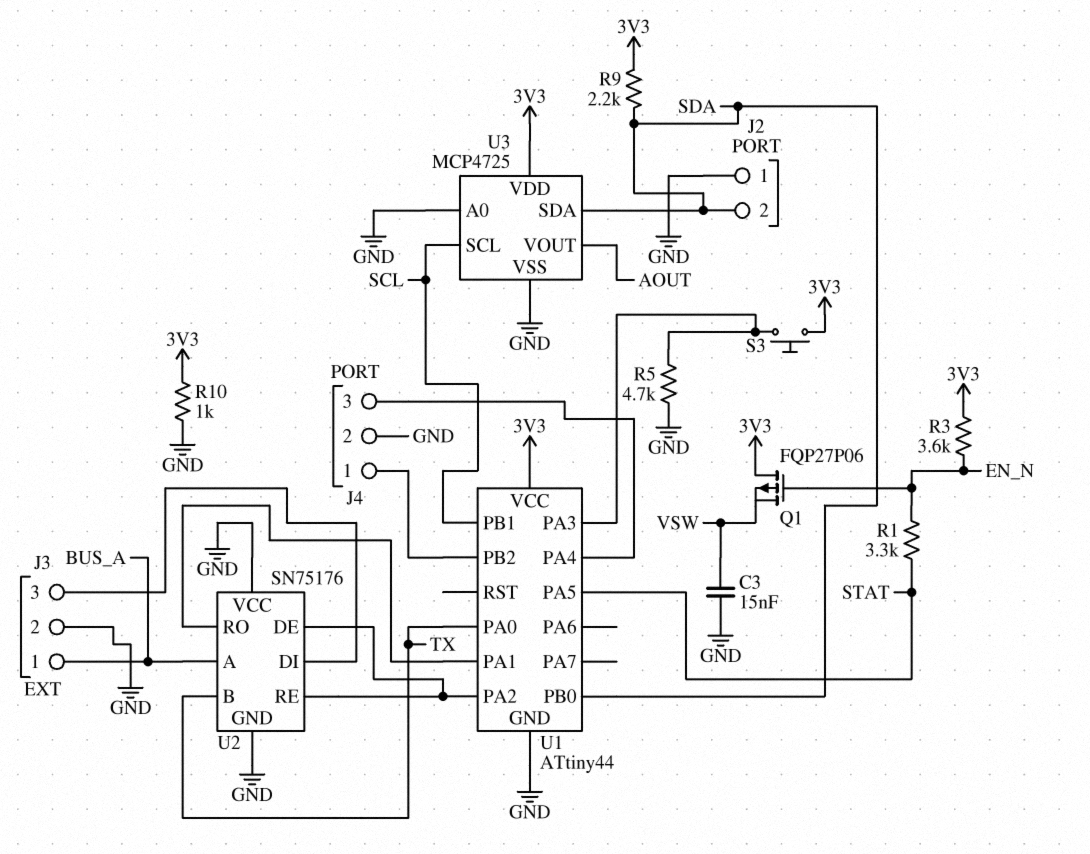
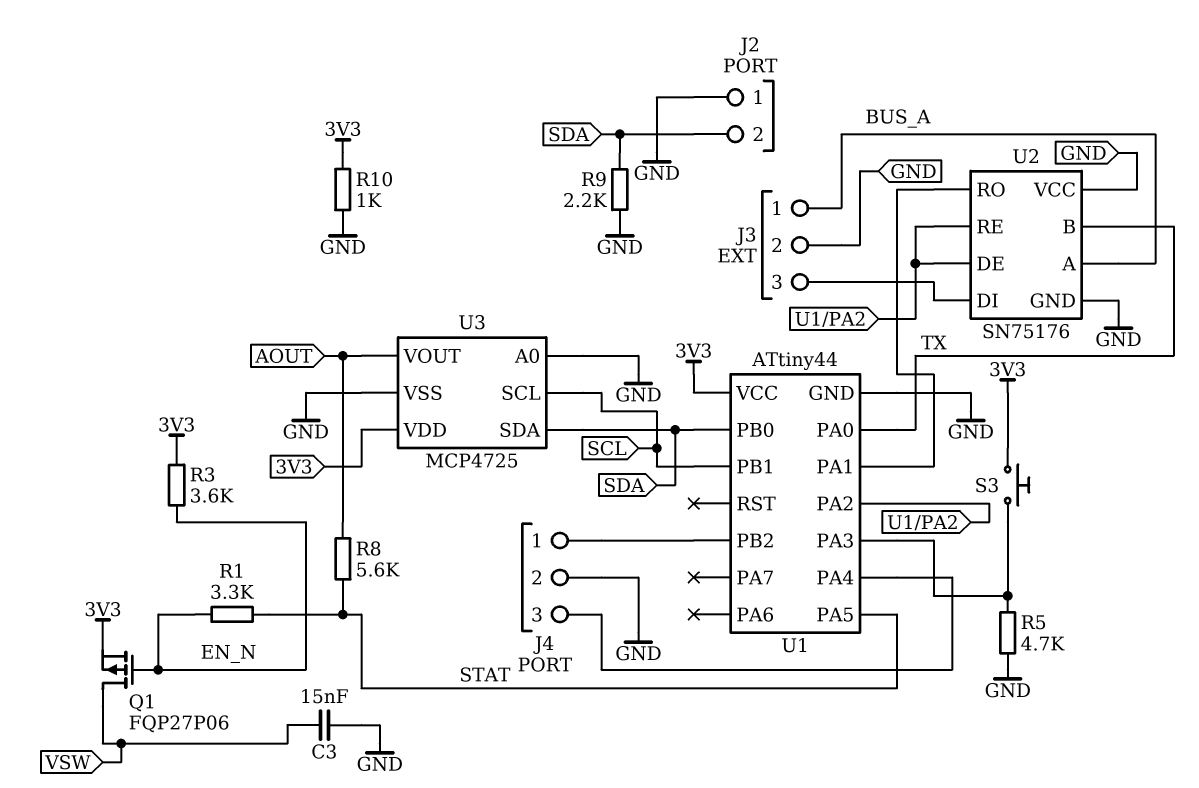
Q1: PMOS FQP27P06 (G EN_N, D 3V3, S VSW) -> PMOS FQP27P06 (G EN_N, D VSW, S 3V3)
R8: none -> 5.6k (AOUT, STAT)
R9: 2.2k (3V3, SDA) -> 2.2k (GND, SDA)

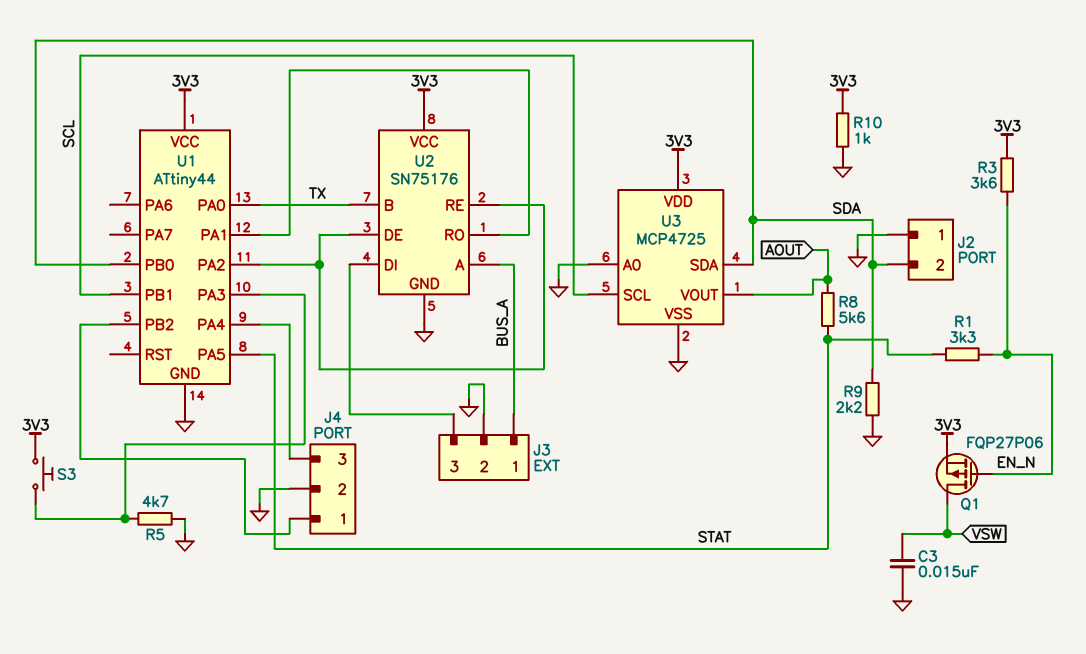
U2 pin VCC: GND -> 3V3

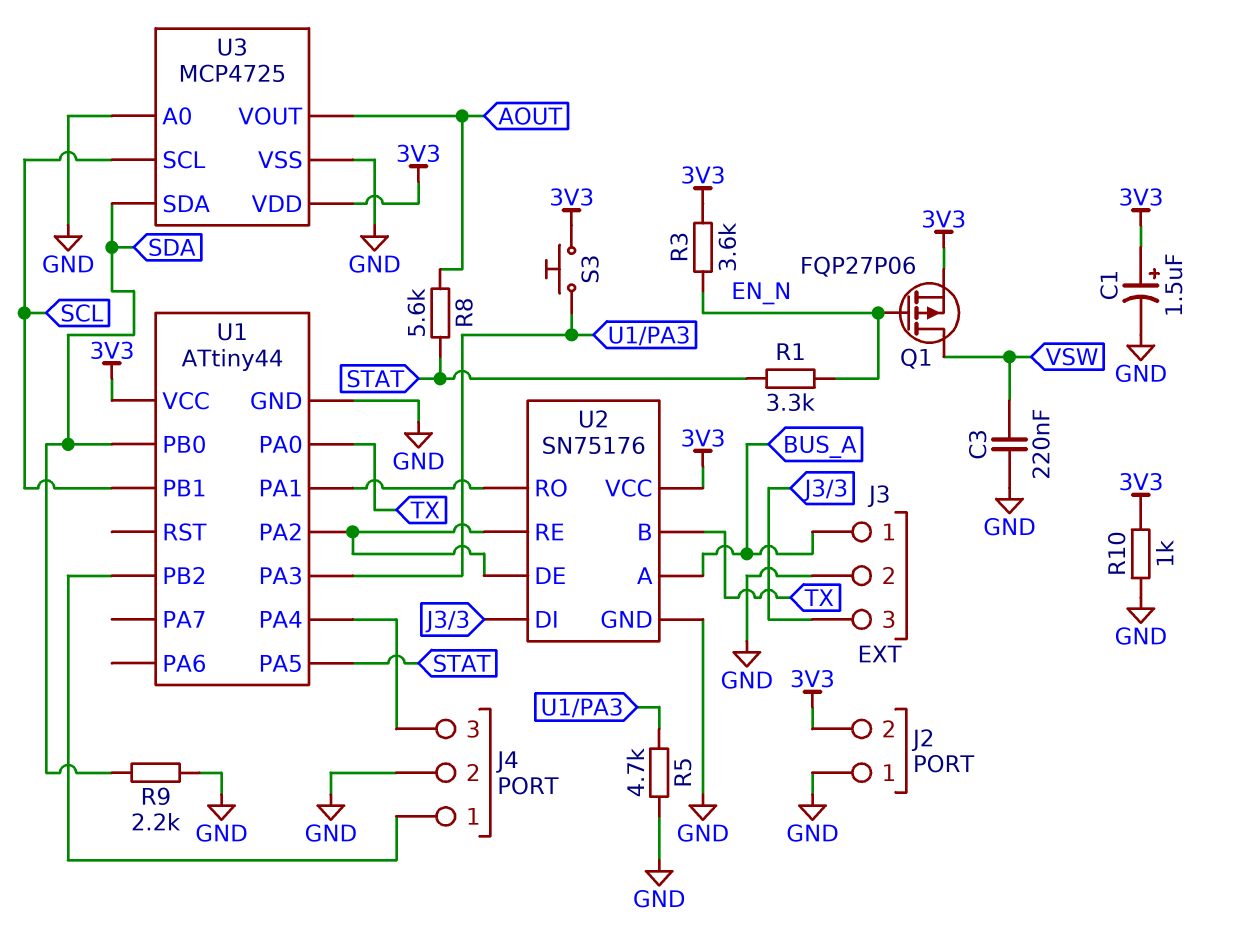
C1: none -> 1.5uF (plus 3V3, minus GND)
C3: 15nF (GND, VSW) -> 220nF (GND, VSW)
J2 pin 2: SDA -> 3V3

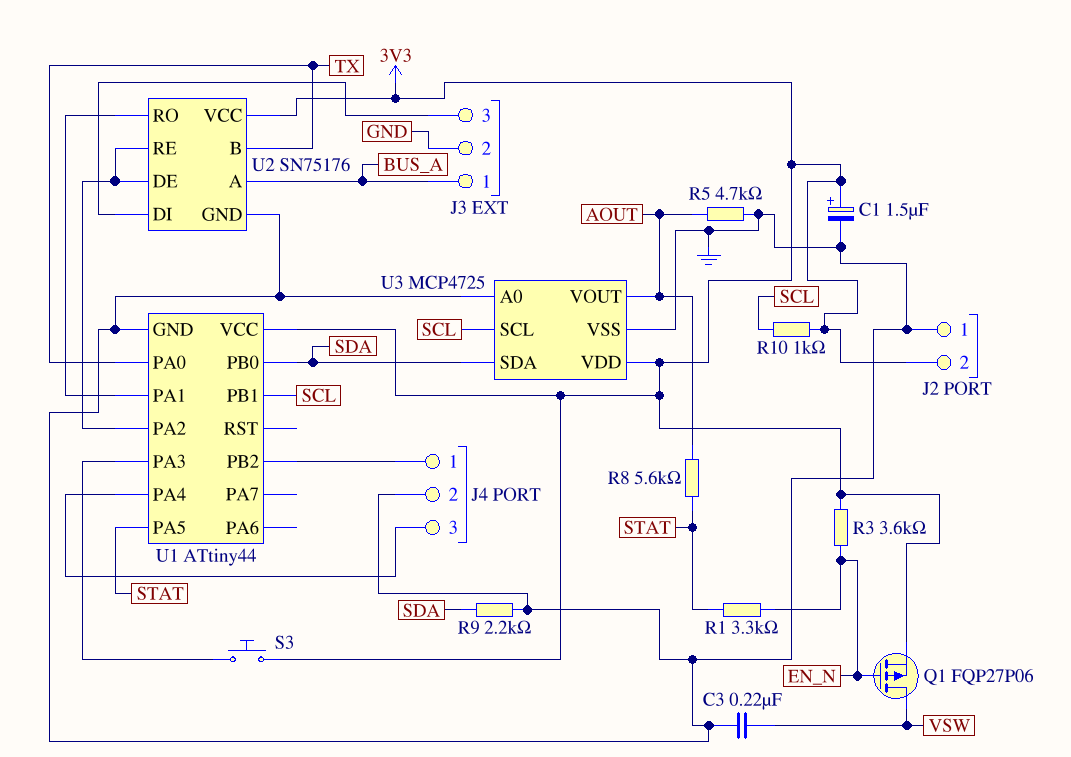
R5: 4.7k (GND, U1/PA3) -> 4.7k (AOUT, GND)
R10: 1k (3V3, GND) -> 1k (3V3, SCL)

